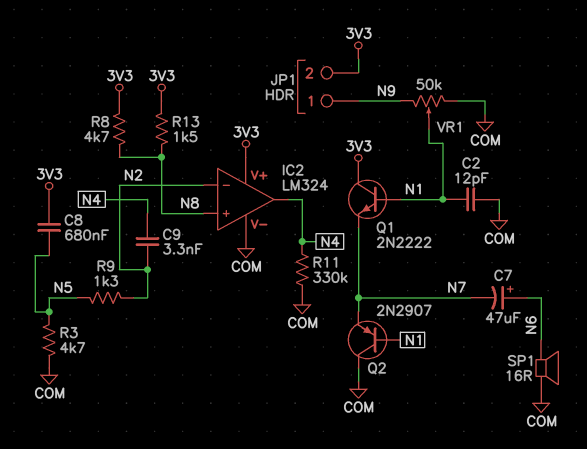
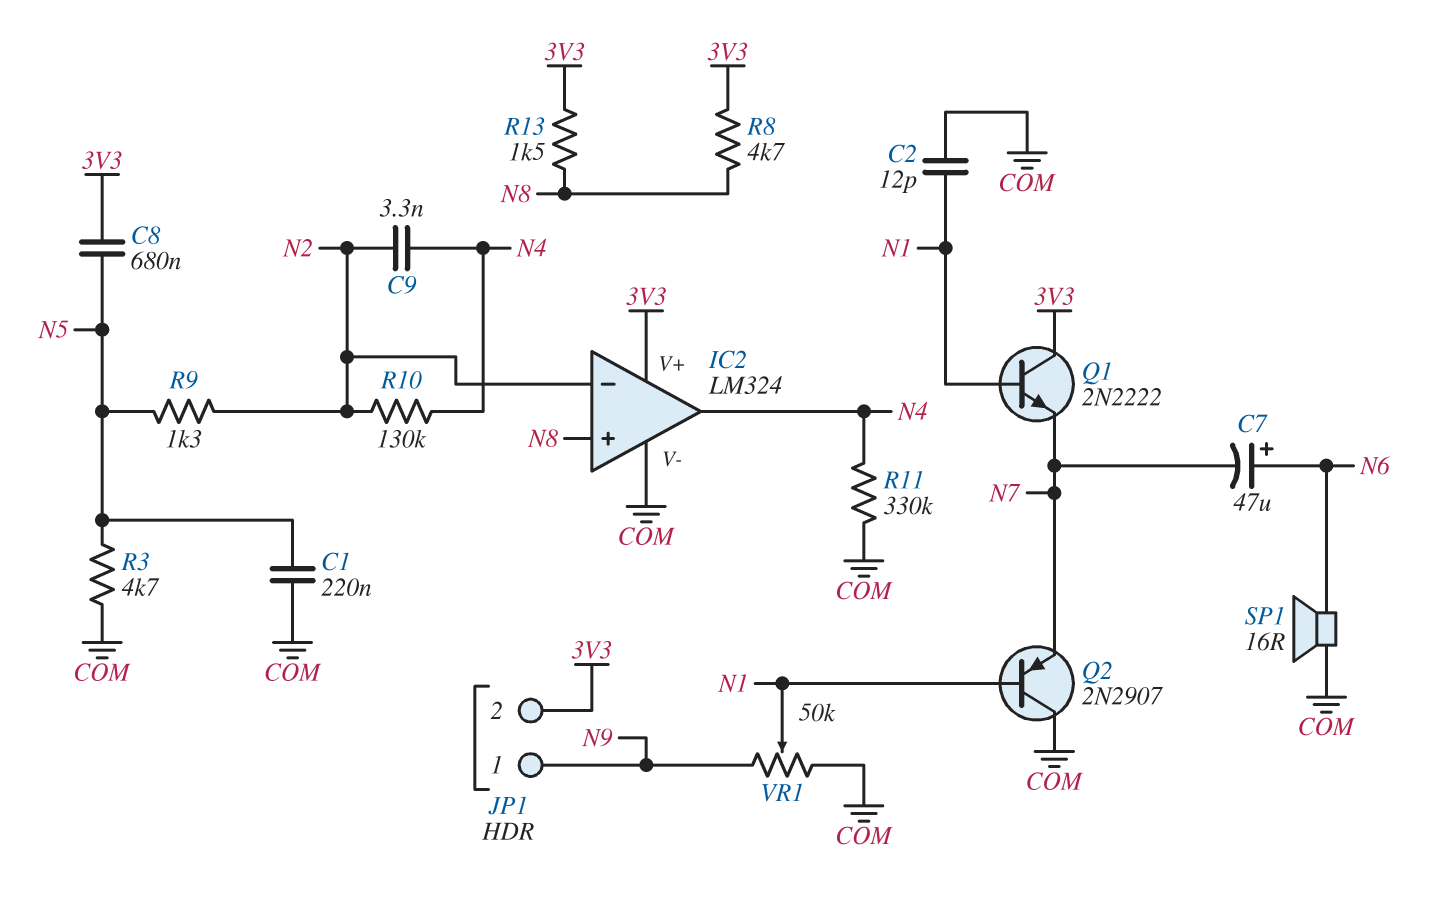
C1: none -> 220nF (COM, N5)
R10: none -> 130k (N2, N4)

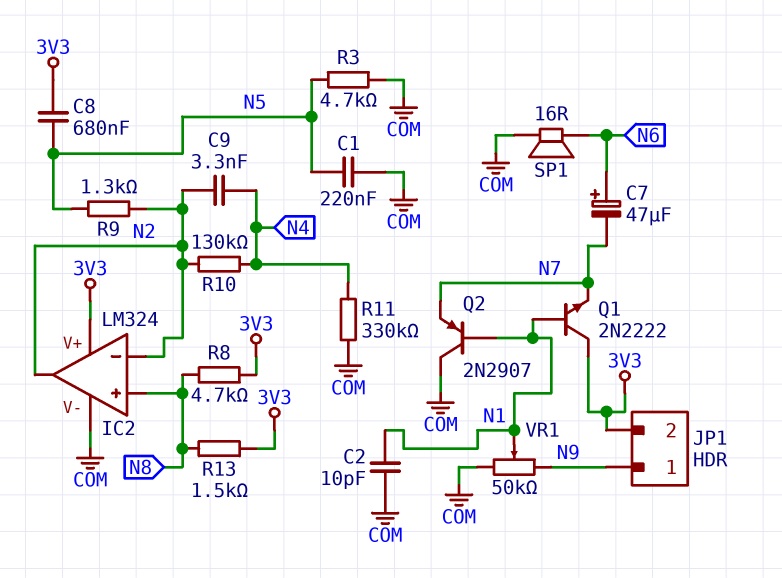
C2: 12pF (COM, N1) -> 10pF (COM, N1)
IC2 pin out: N4 -> N2

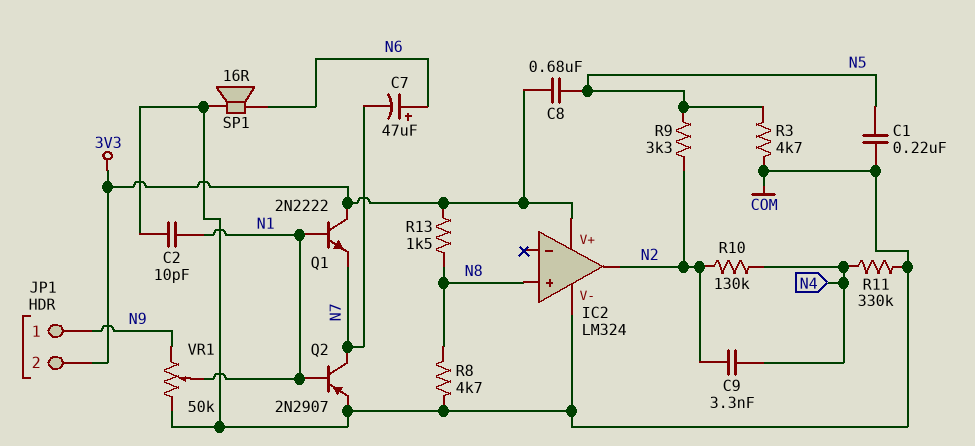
IC2 pin in-: N2 -> none
Q2: PNP 2N2907 (B N1, C COM, E N7) -> PNP 2N2907 (B N1, C N7, E COM)
R8: 4.7k (3V3, N8) -> 4.7k (COM, N8)
R9: 1.3k (N2, N5) -> 3.3k (N2, N5)

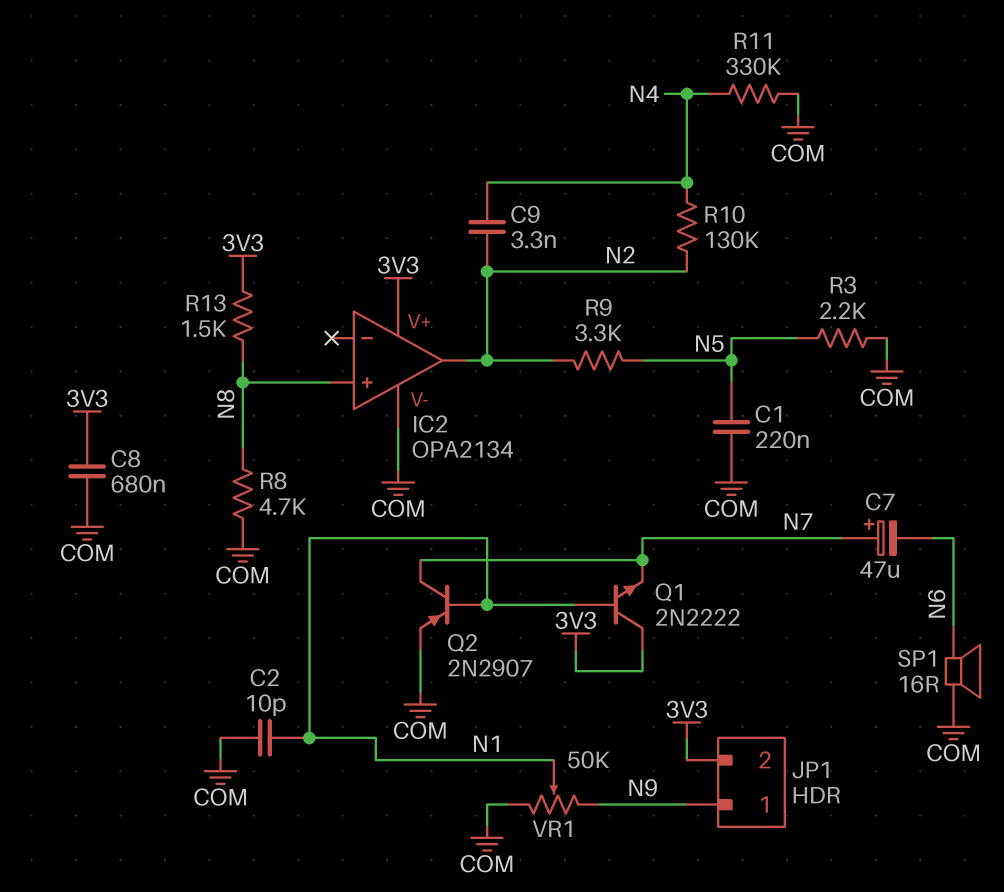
C7: 47uF (plus N6, minus N7) -> 47uF (plus N7, minus N6)
C8: 680nF (3V3, N5) -> 680nF (3V3, COM)
IC2: LM324 -> OPA2134
R3: 4.7k (COM, N5) -> 2.2k (COM, N5)

